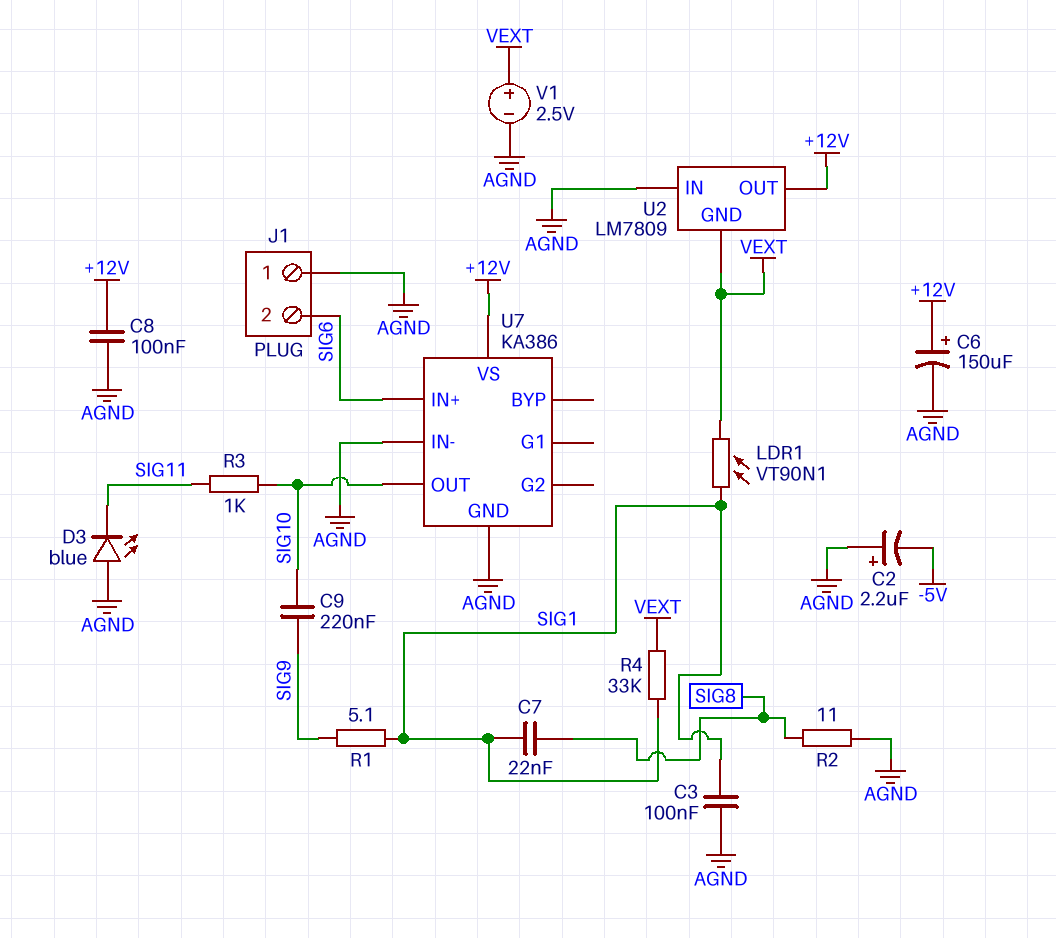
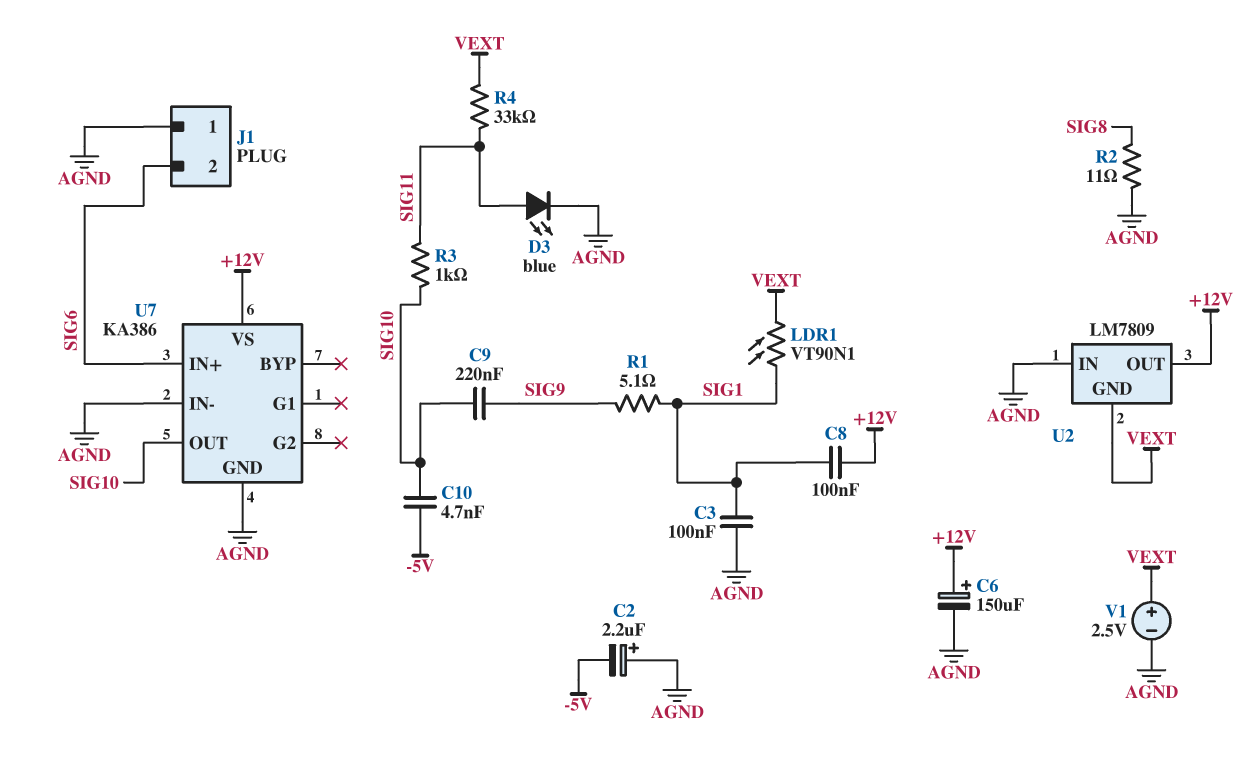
C7: 22nF (SIG1, SIG8) -> none
C8: 100nF (+12V, AGND) -> 100nF (+12V, SIG1)
C10: none -> 4.7nF (-5V, SIG10)
D3: LED blue (A AGND, K SIG11) -> LED blue (A SIG11, K AGND)
R4: 33k (SIG1, VEXT) -> 33k (SIG11, VEXT)

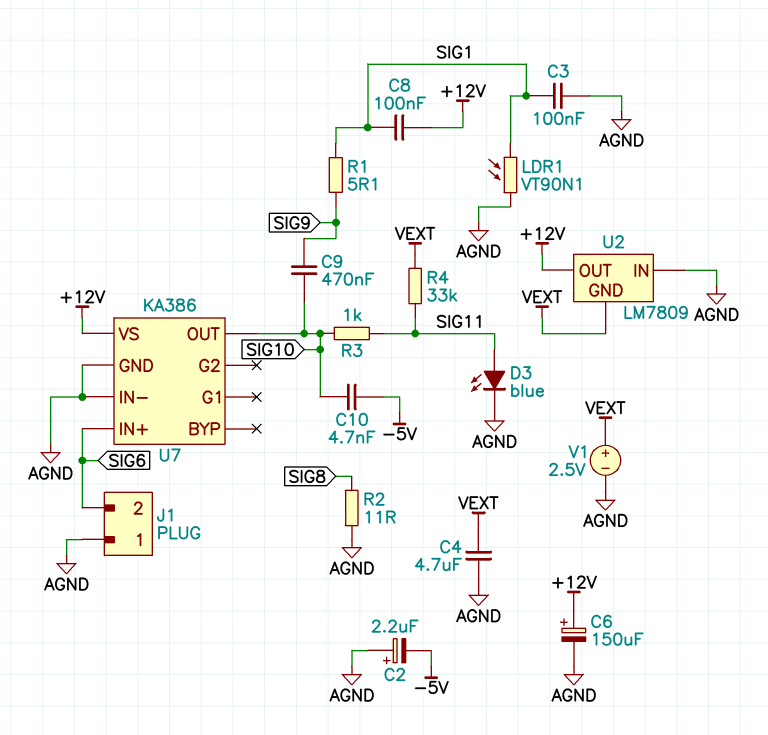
C4: none -> 4.7uF (AGND, VEXT)
C9: 220nF (SIG9, SIG10) -> 470nF (SIG9, SIG10)
LDR1: VT90N1 (SIG1, VEXT) -> VT90N1 (AGND, SIG1)

